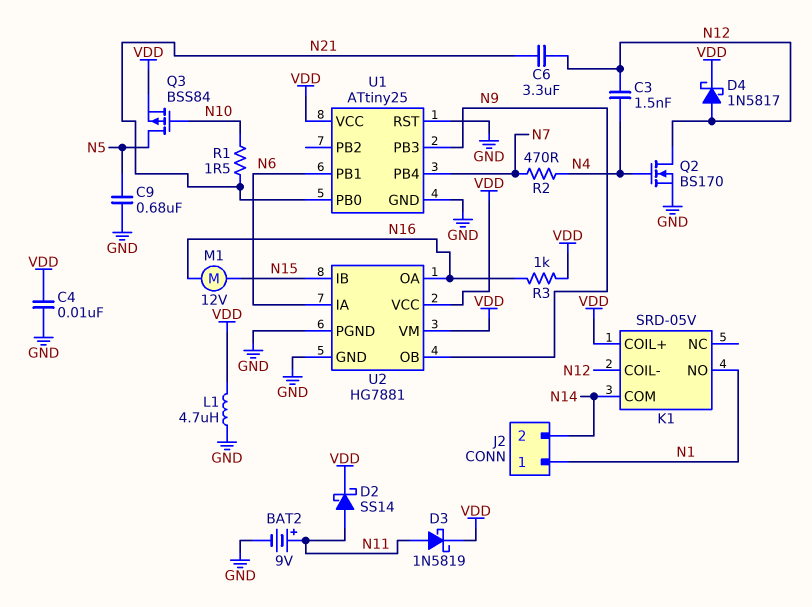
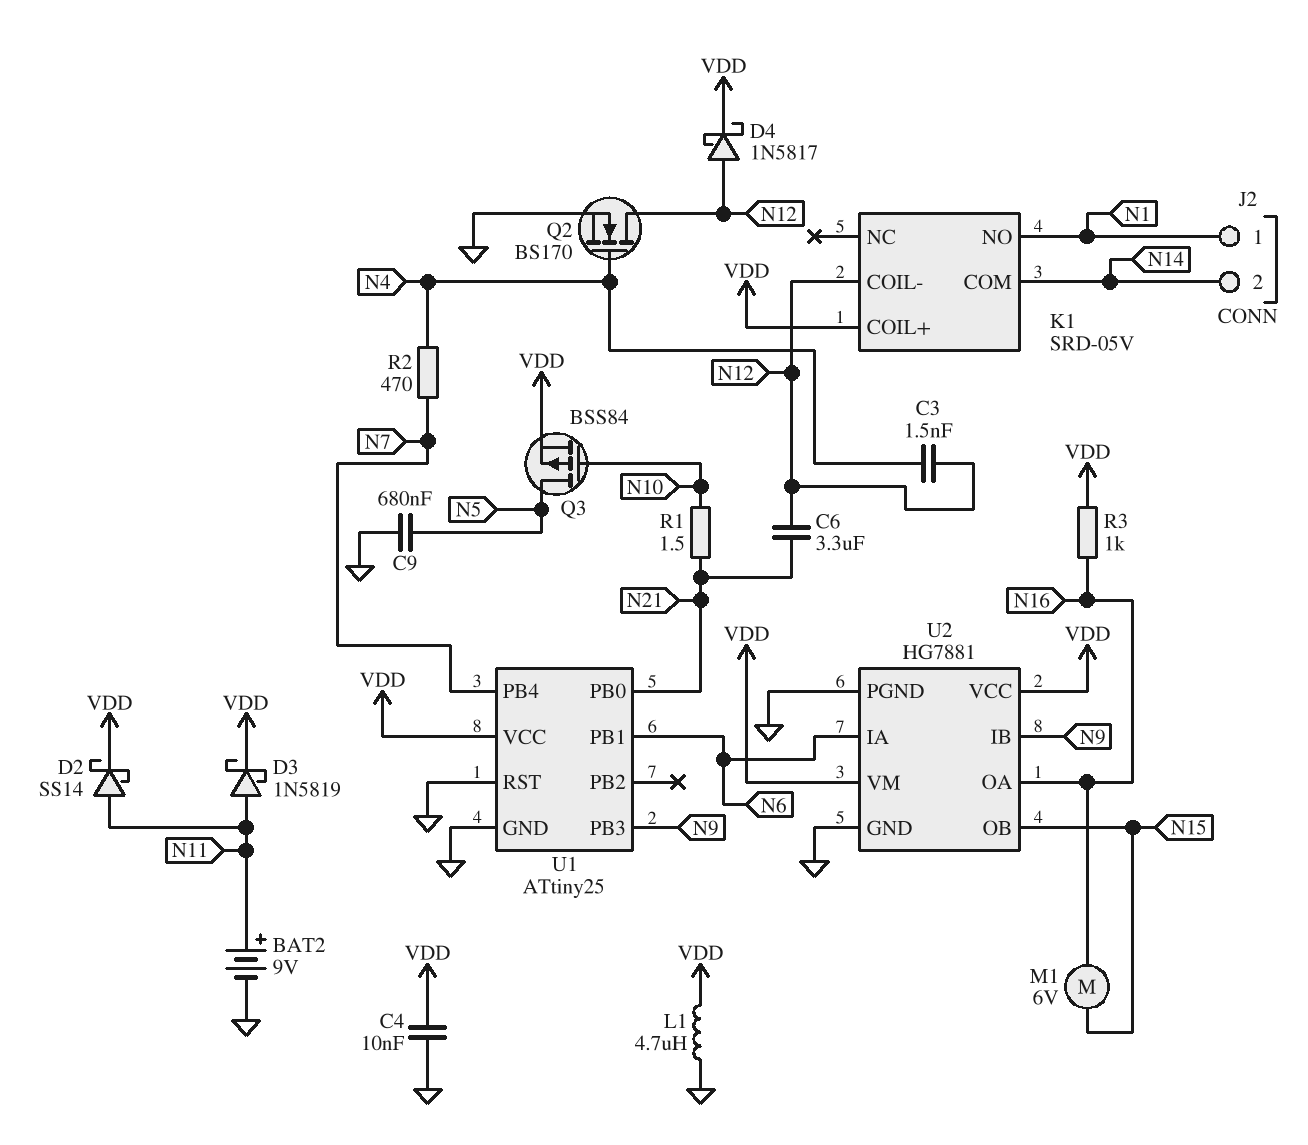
M1: motor 12V (N15, N16) -> motor 6V (N15, N16)
U2 pin IB: N15 -> N9
U2 pin OB: N9 -> N15

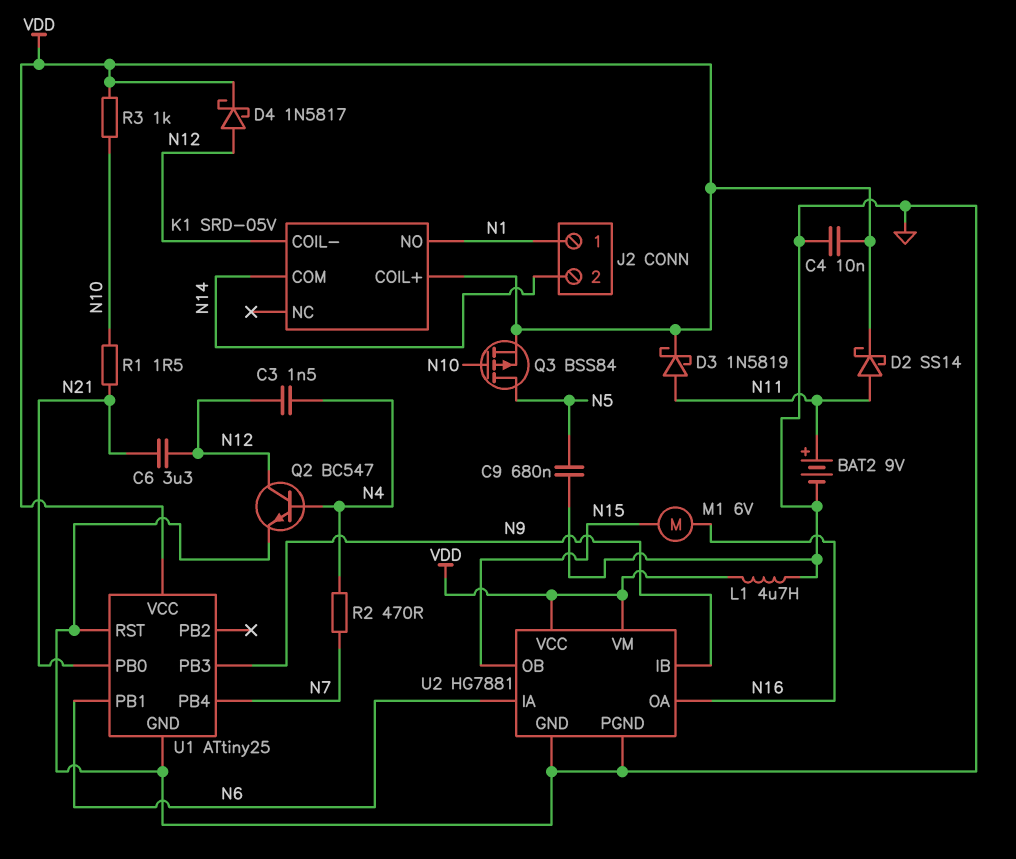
Q2: NMOS BS170 (G N4, D N12, S GND) -> NPN BC547 (B N4, C N12, E GND)
R3: 1k (N16, VDD) -> 1k (N10, VDD)

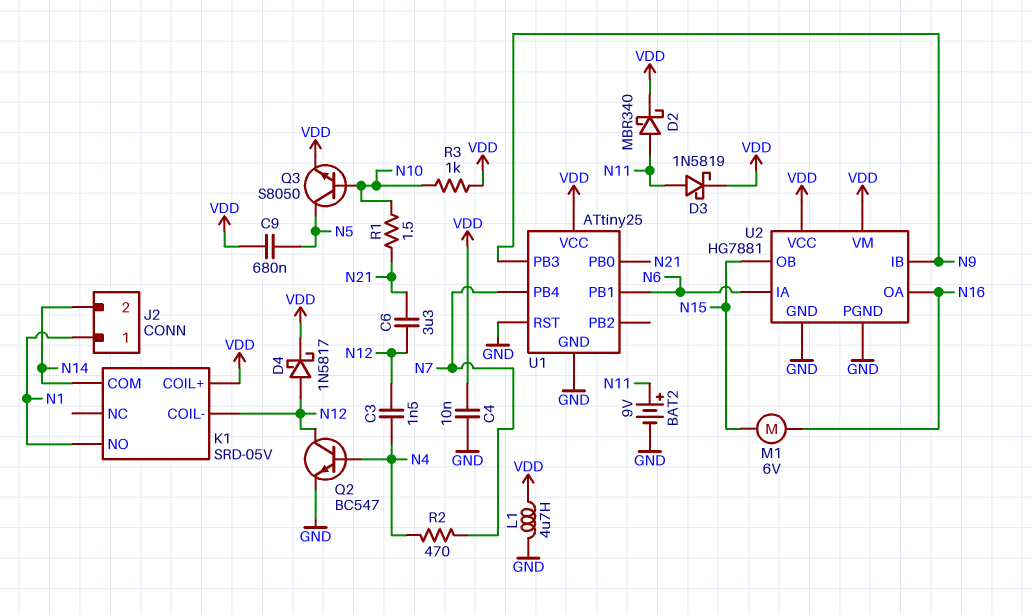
C9: 680nF (GND, N5) -> 680nF (N5, VDD)
D2: schottky SS14 (A N11, K VDD) -> schottky MBR340 (A N11, K VDD)
Q3: PMOS BSS84 (G N10, D N5, S VDD) -> NPN S8050 (B N10, C N5, E VDD)

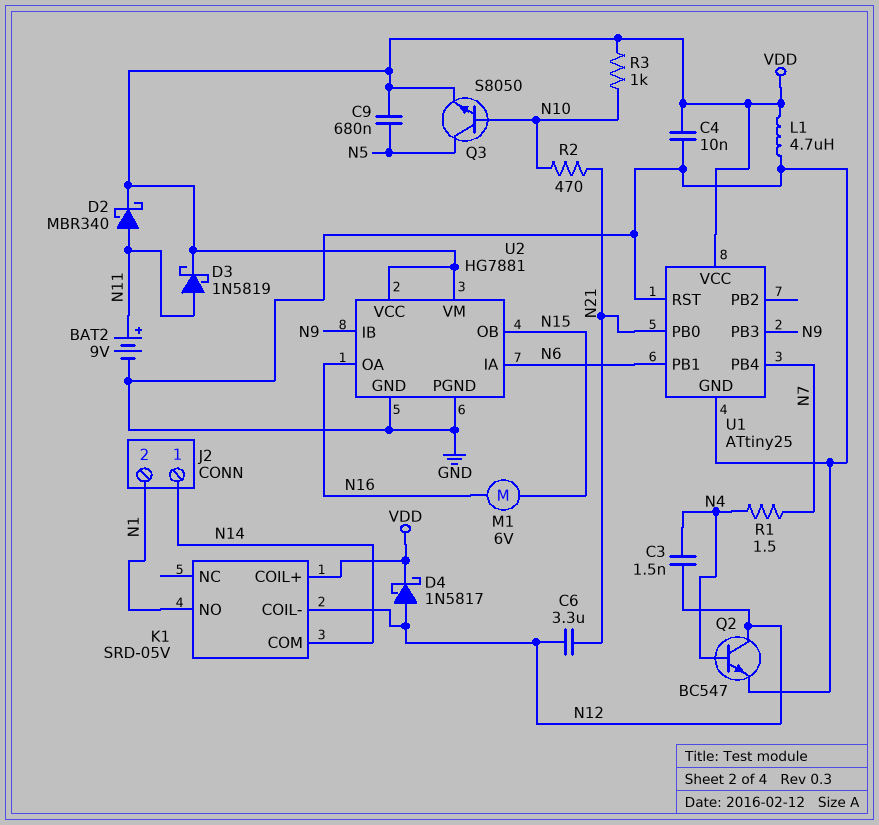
J2 pin 1: N1 -> N14
J2 pin 2: N14 -> N1
R1: 1.5 (N10, N21) -> 1.5 (N4, N7)
R2: 470 (N4, N7) -> 470 (N10, N21)

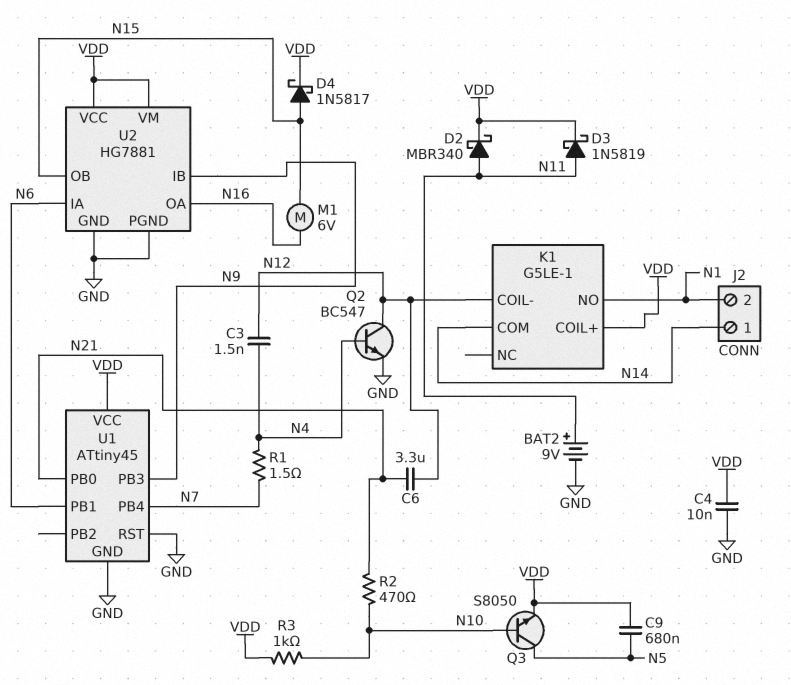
D4: schottky 1N5817 (A N12, K VDD) -> schottky 1N5817 (A N15, K VDD)
K1: SRD-05V -> G5LE-1
L1: 4.7uH (GND, VDD) -> none
U1: ATtiny25 -> ATtiny45

